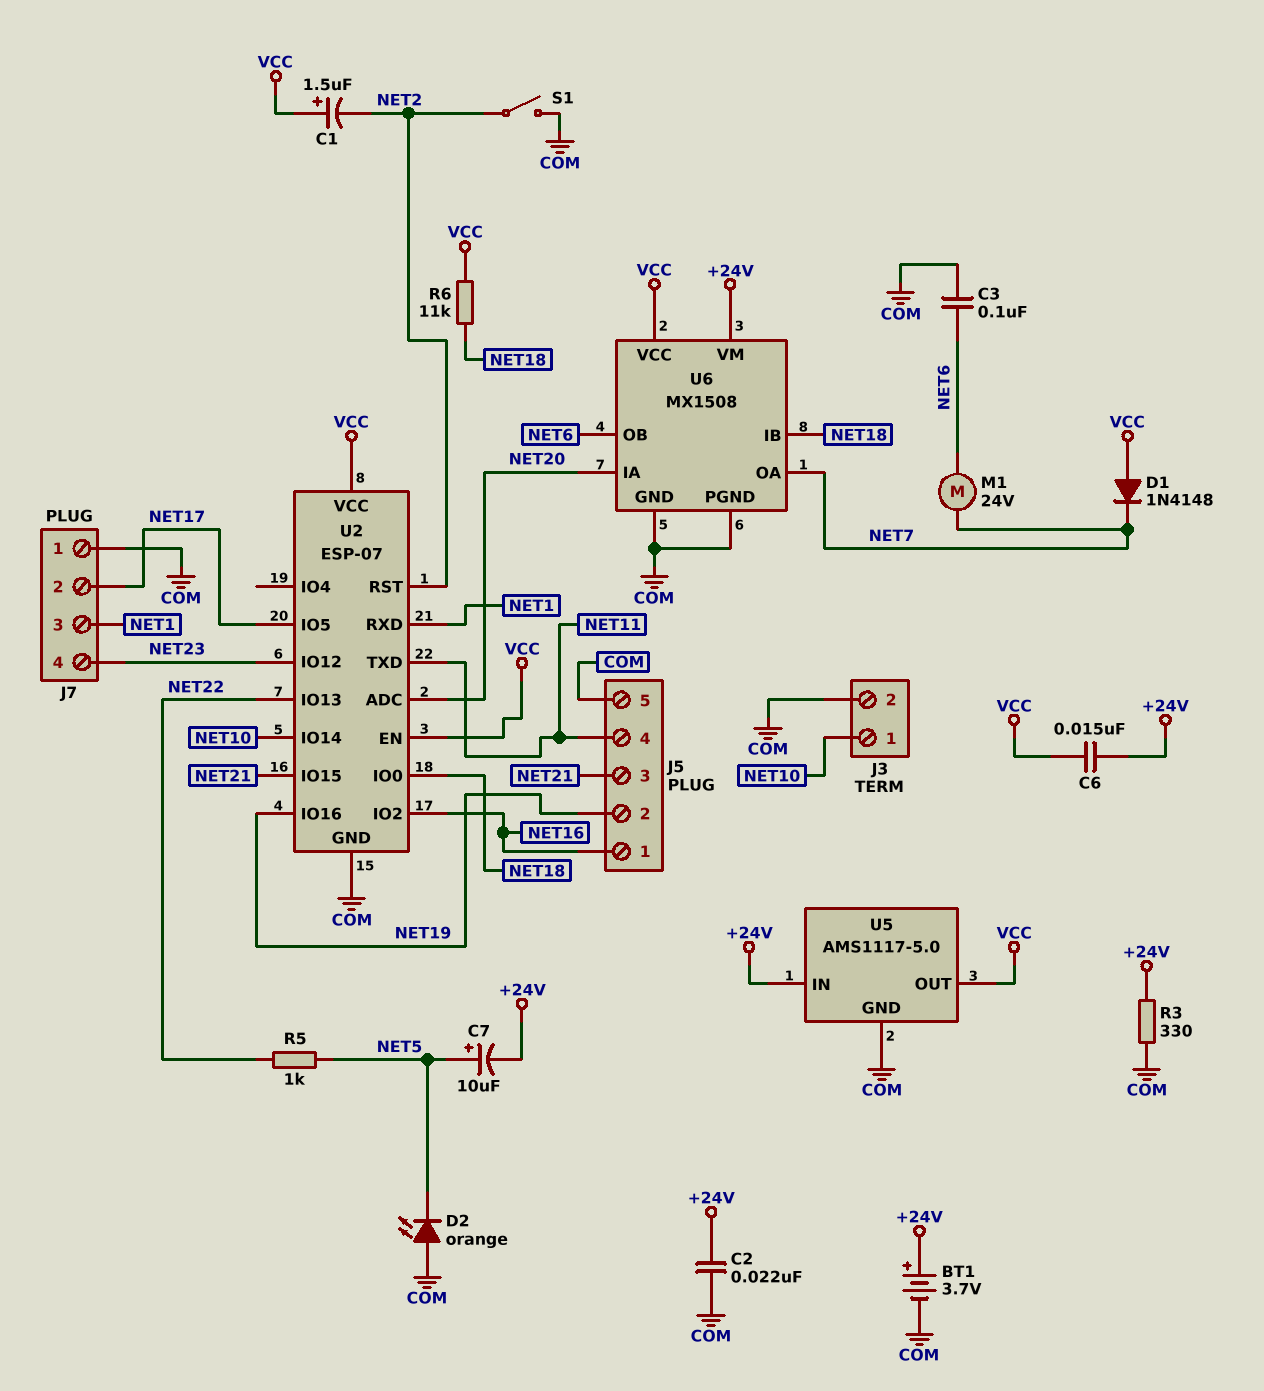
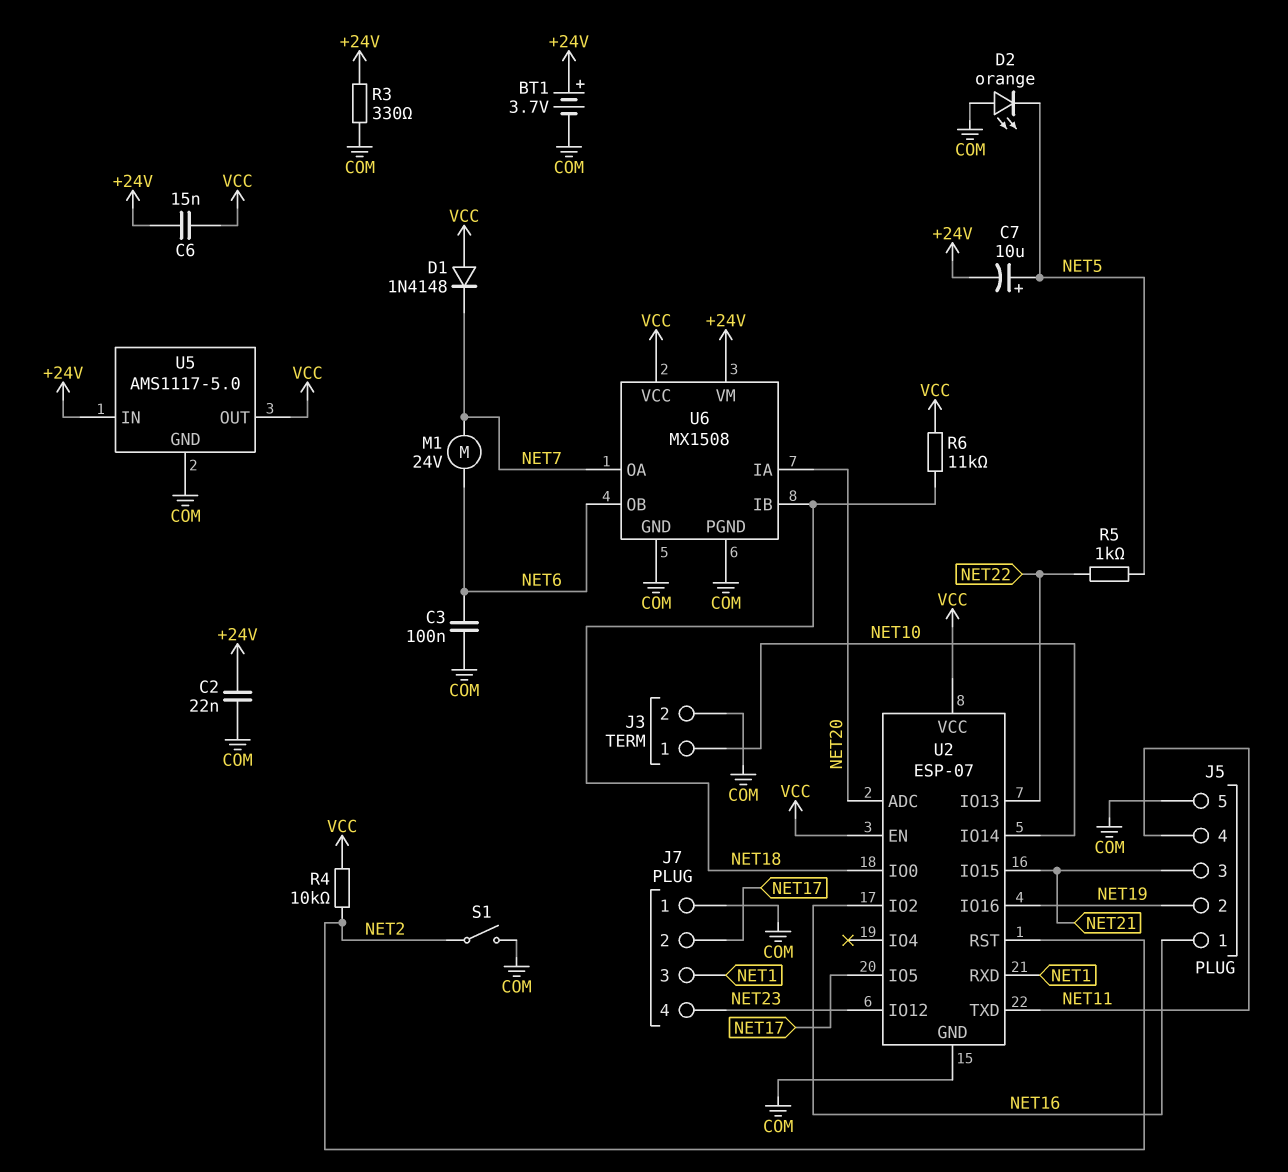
C1: 1.5uF (plus VCC, minus NET2) -> none
R4: none -> 10k (NET2, VCC)

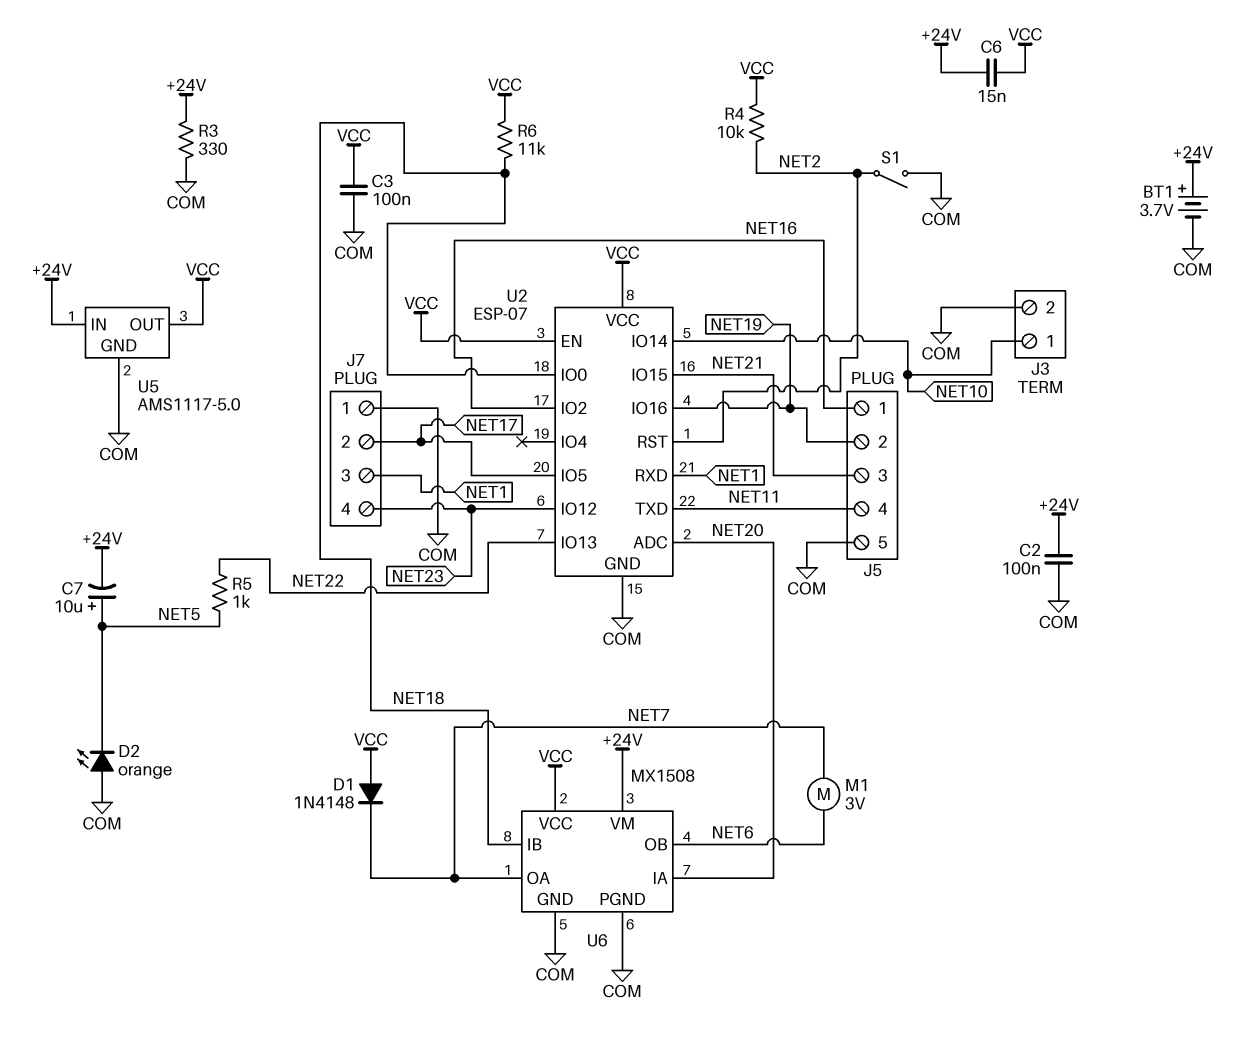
C2: 22nF (+24V, COM) -> 100nF (+24V, COM)
C3: 100nF (COM, NET6) -> 100nF (COM, VCC)
M1: motor 24V (NET6, NET7) -> motor 3V (NET6, NET7)

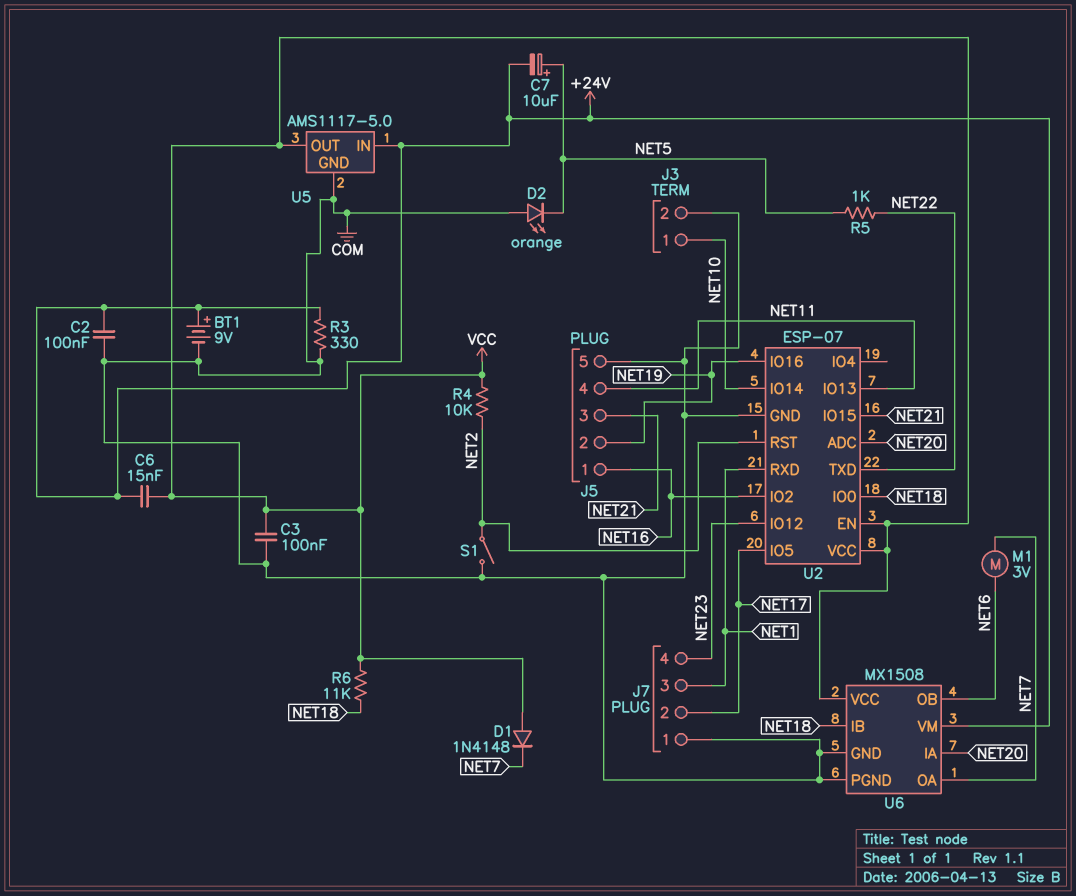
BT1: 3.7V (plus +24V, minus COM) -> 9V (plus +24V, minus COM)
U2 pin IO13: NET22 -> NET11
U2 pin TXD: NET11 -> NET22

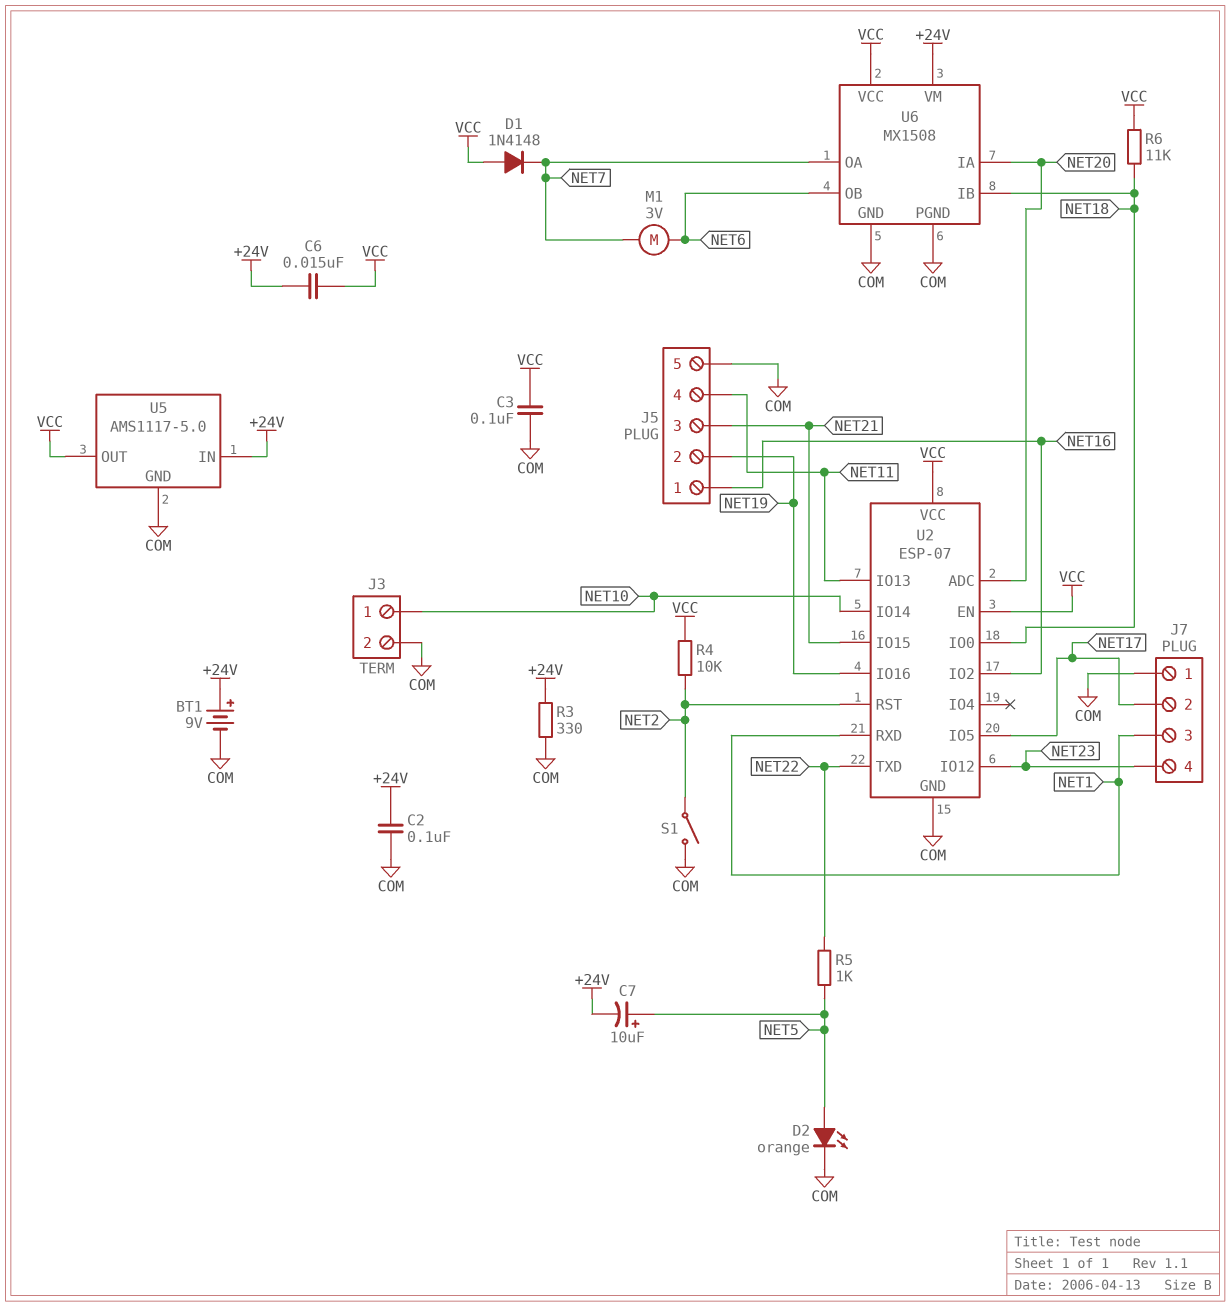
D2: LED orange (A COM, K NET5) -> LED orange (A NET5, K COM)

